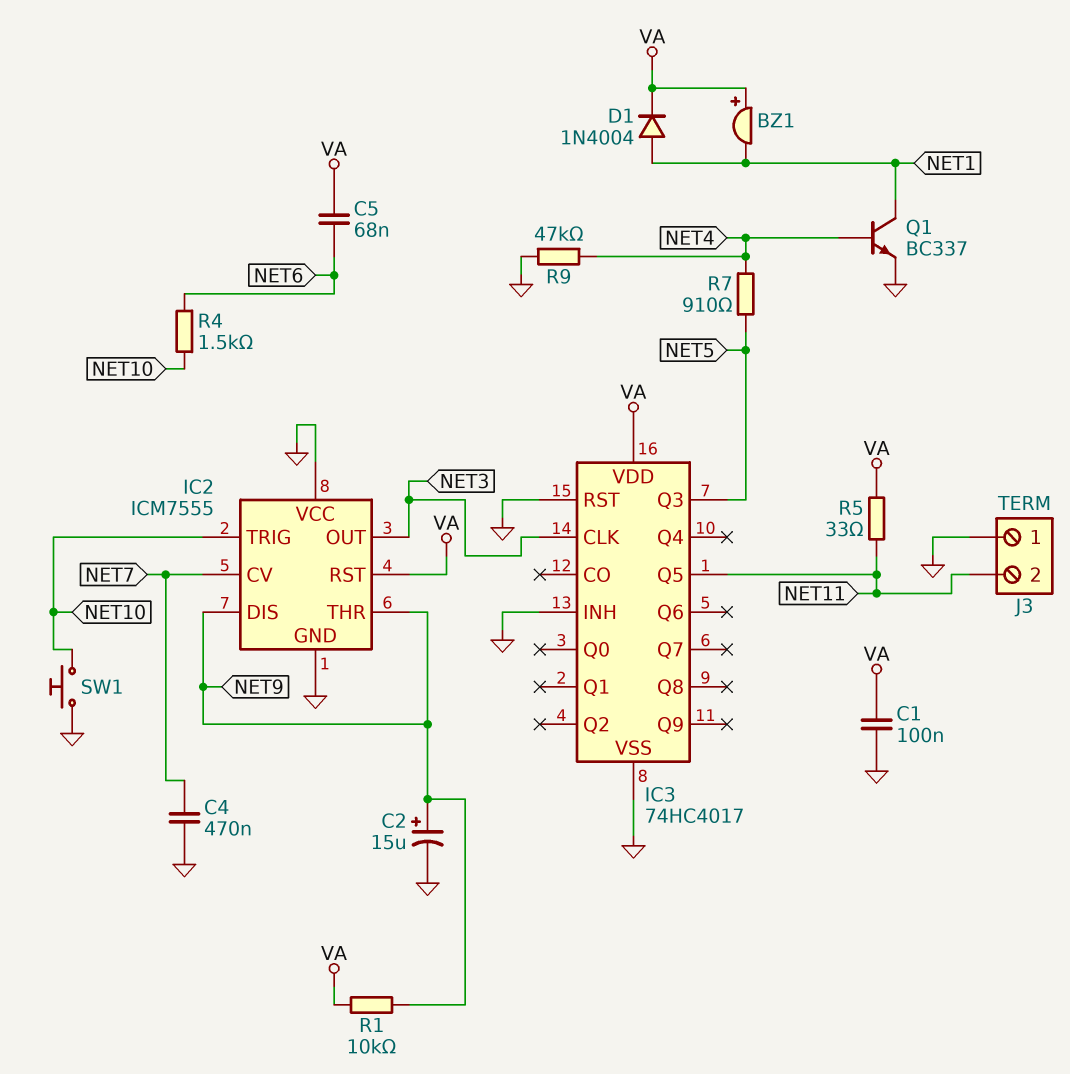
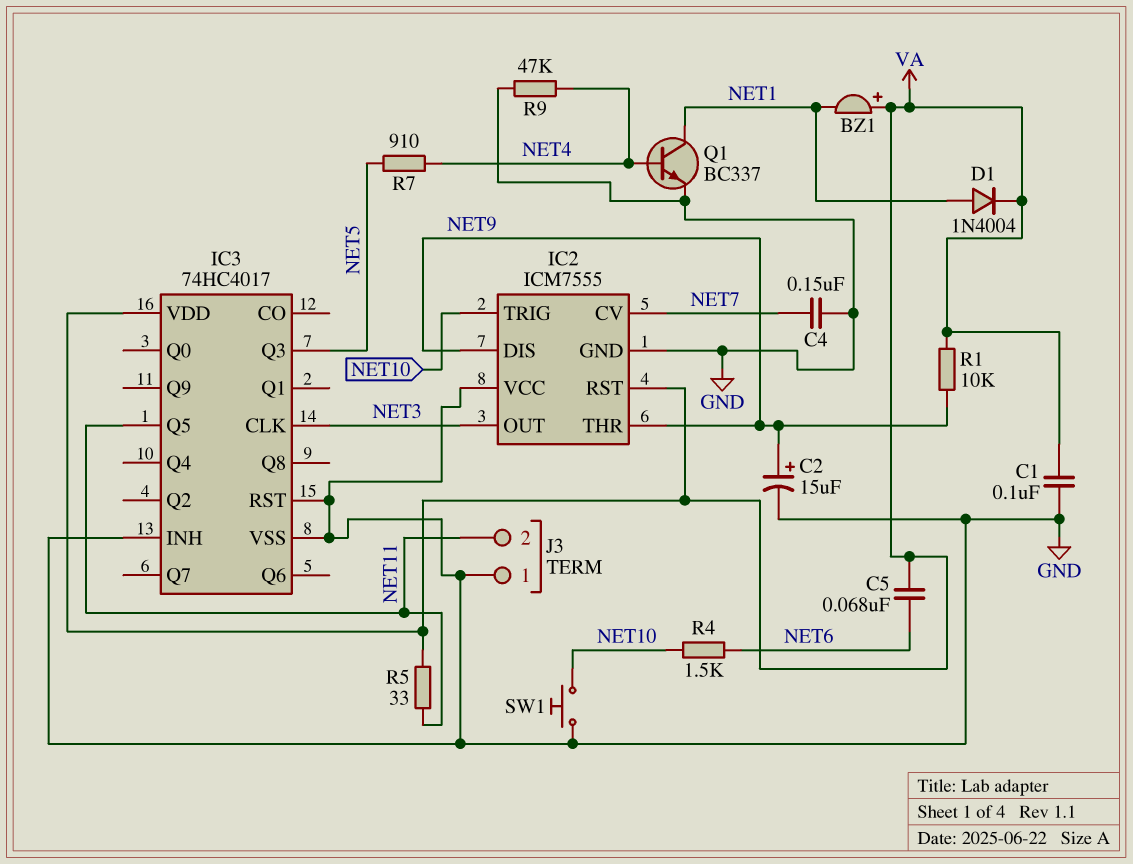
C4: 470nF (GND, NET7) -> 150nF (GND, NET7)

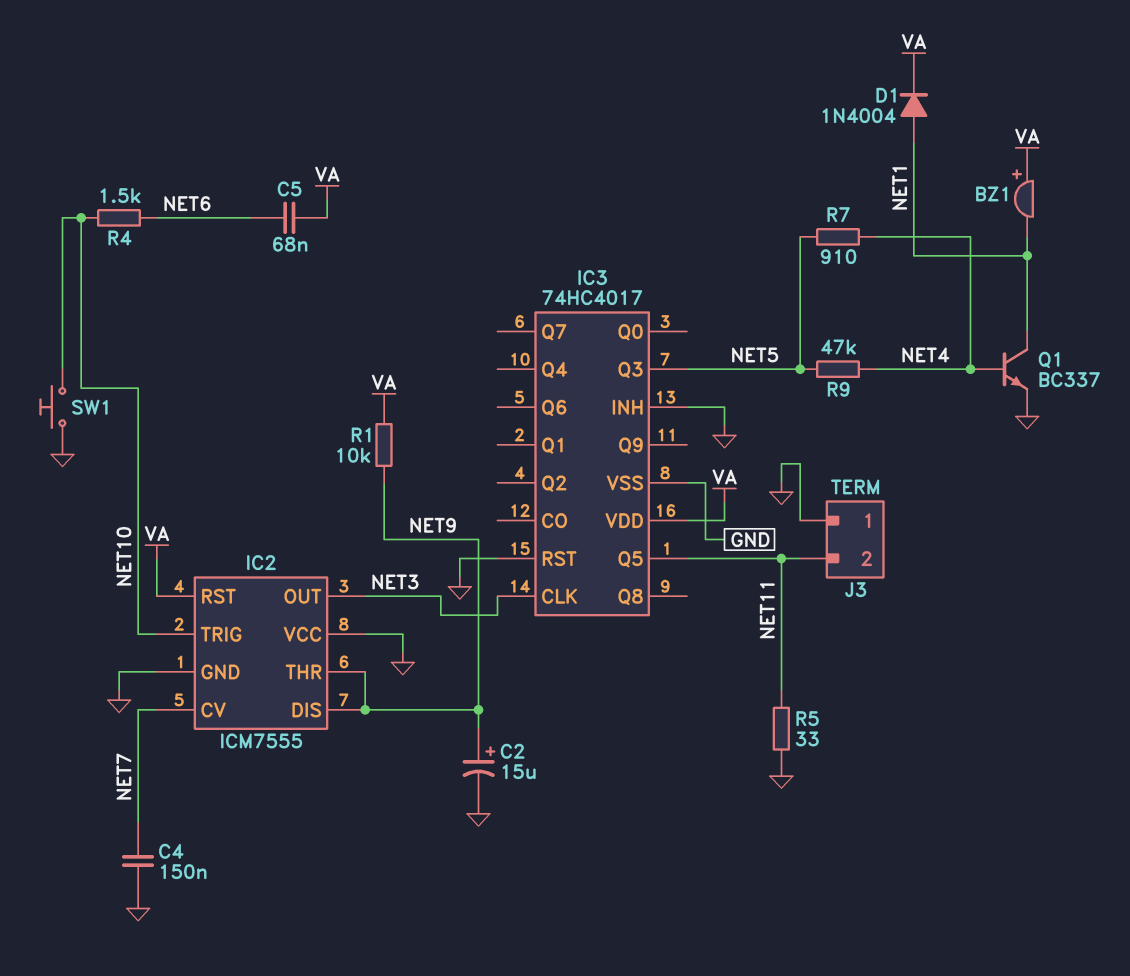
C1: 100nF (GND, VA) -> none
R5: 33 (NET11, VA) -> 33 (GND, NET11)
R9: 47k (GND, NET4) -> 47k (NET4, NET5)

